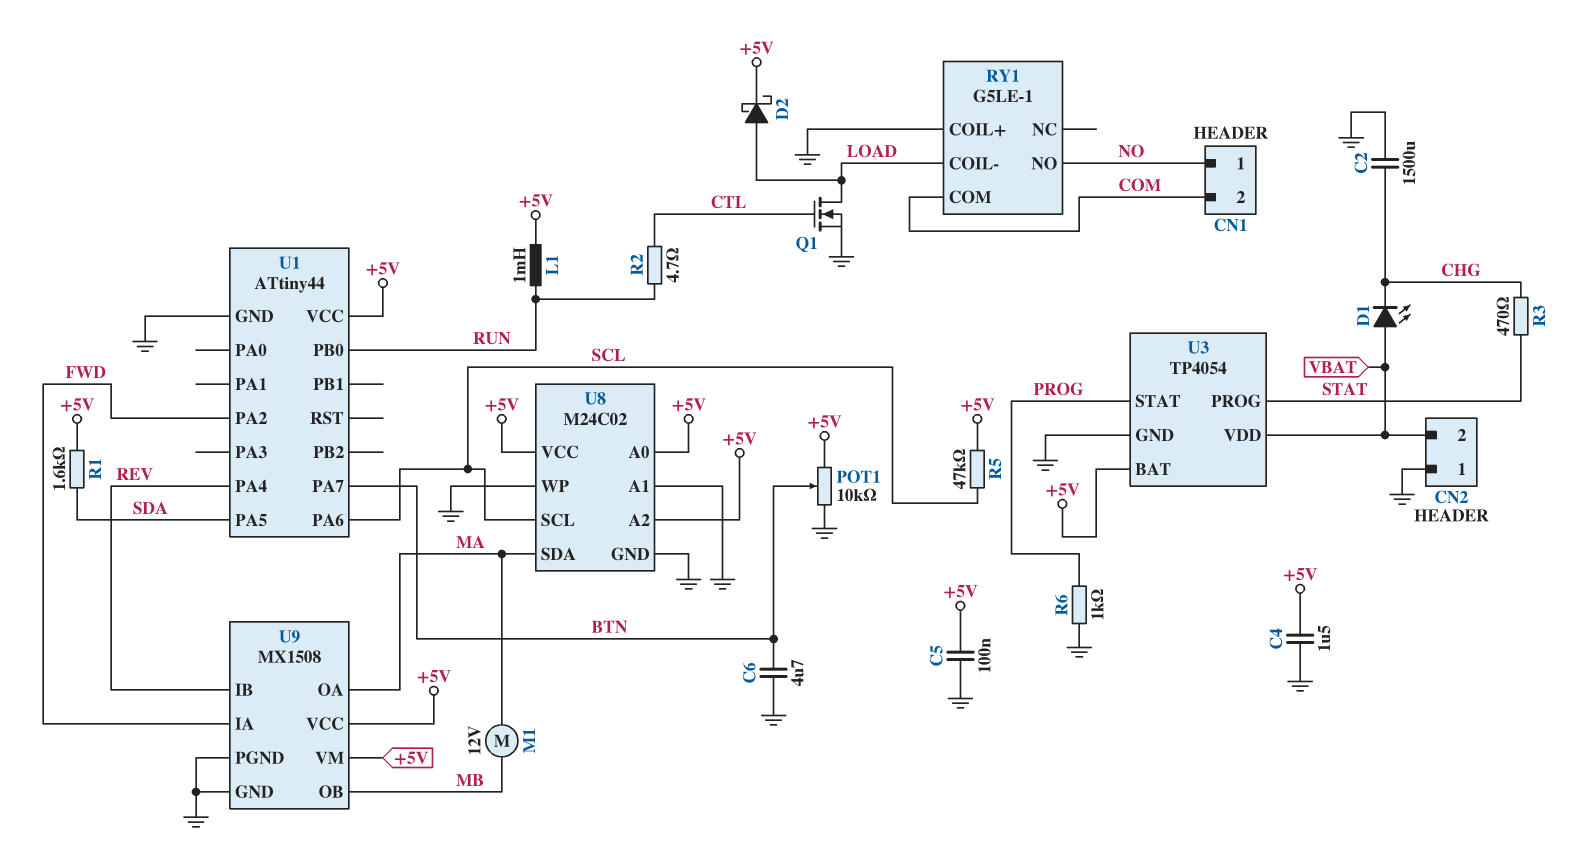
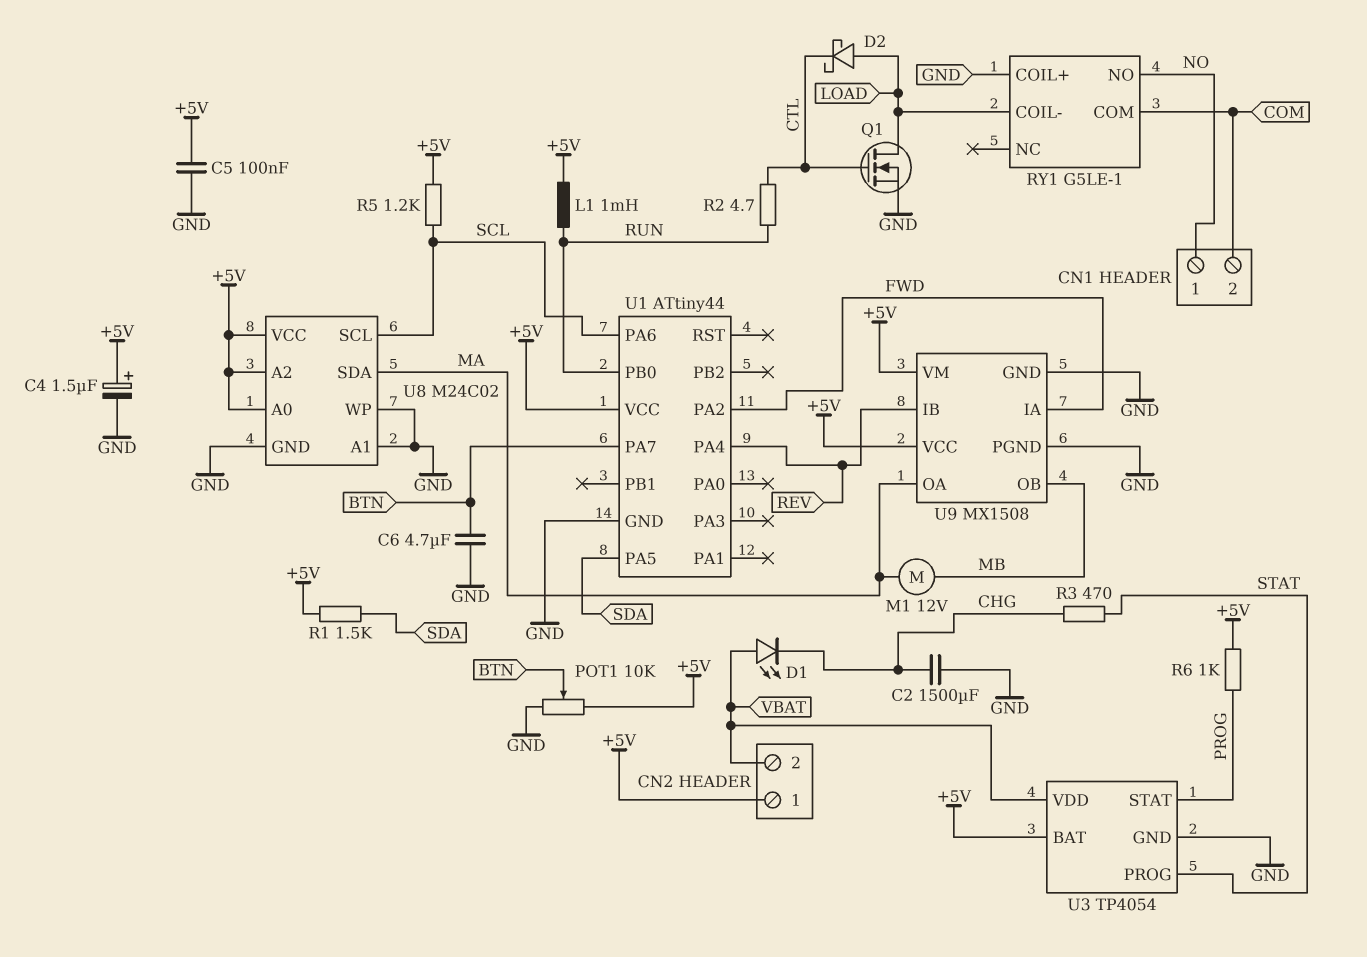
C4: 1.5uF (+5V, GND) -> 1.5uF (plus +5V, minus GND)
CN2 pin 1: GND -> +5V
D2: schottky (A LOAD, K +5V) -> schottky (A LOAD, K CTL)
R1: 1.6k (+5V, SDA) -> 1.5k (+5V, SDA)
R5: 47k (+5V, SCL) -> 1.2k (+5V, SCL)
R6: 1k (GND, PROG) -> 1k (+5V, PROG)

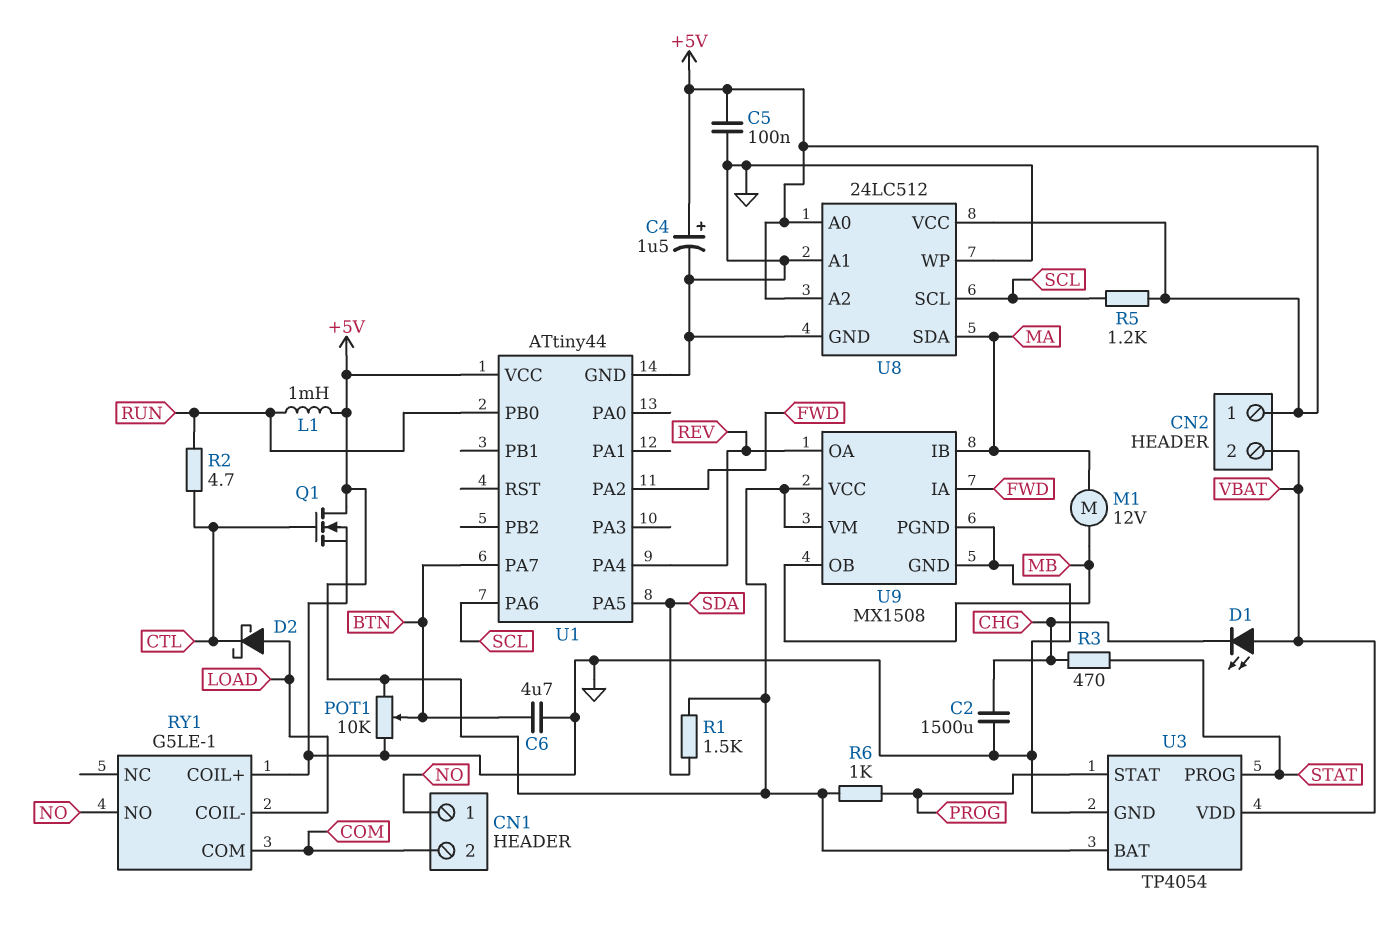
Q1: NMOS (G CTL, D LOAD, S GND) -> NMOS (G CTL, D +5V, S GND)
U8: M24C02 -> 24LC512
U9 pin IB: REV -> MA
U9 pin OA: MA -> REV

